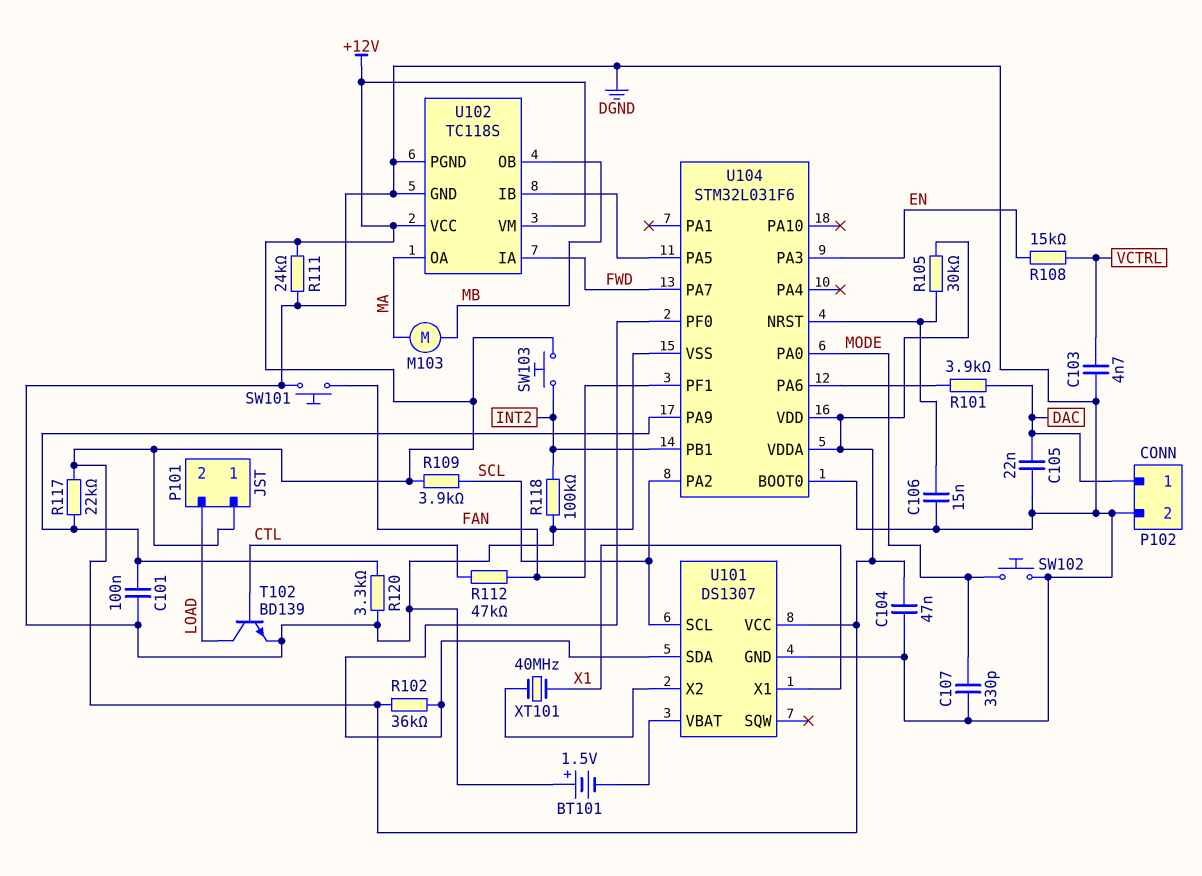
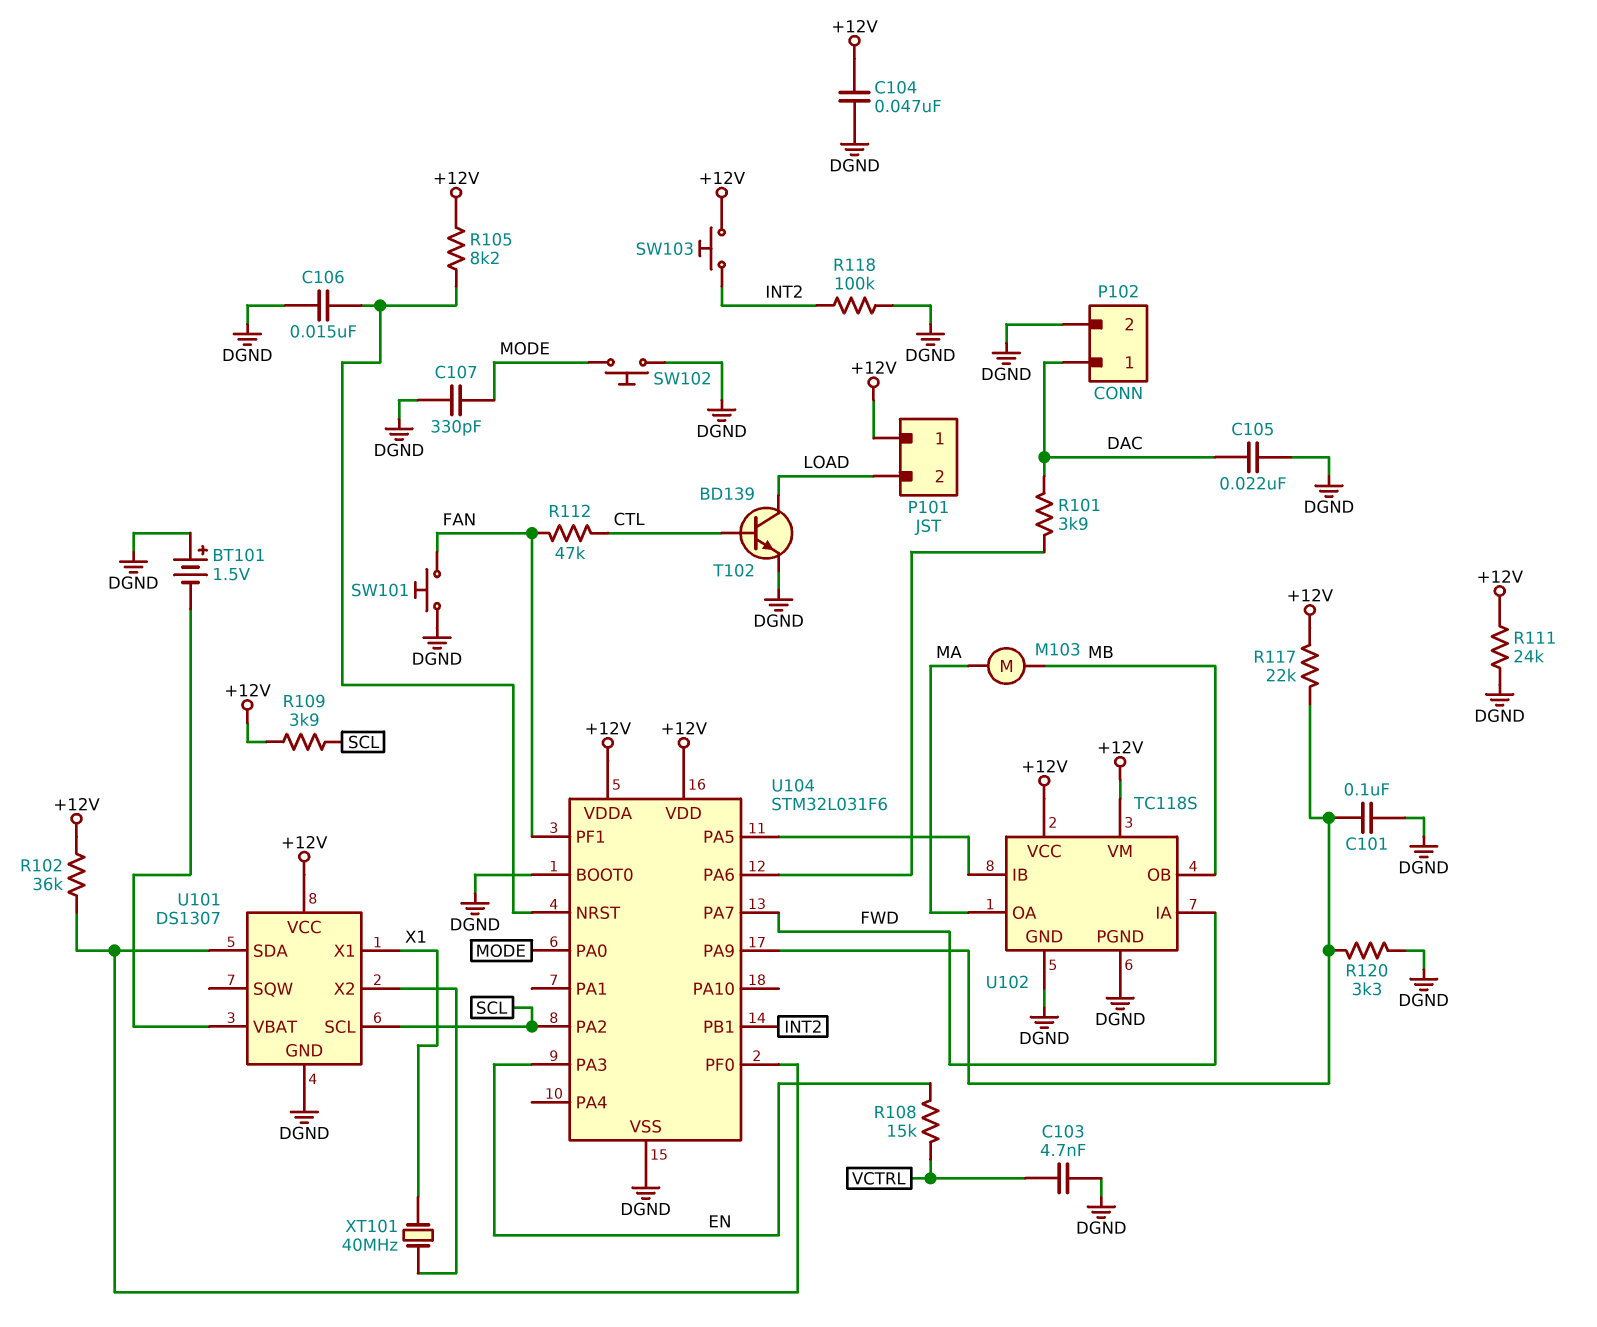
R105: 30k (+12V, U104/NRST) -> 8.2k (+12V, U104/NRST)

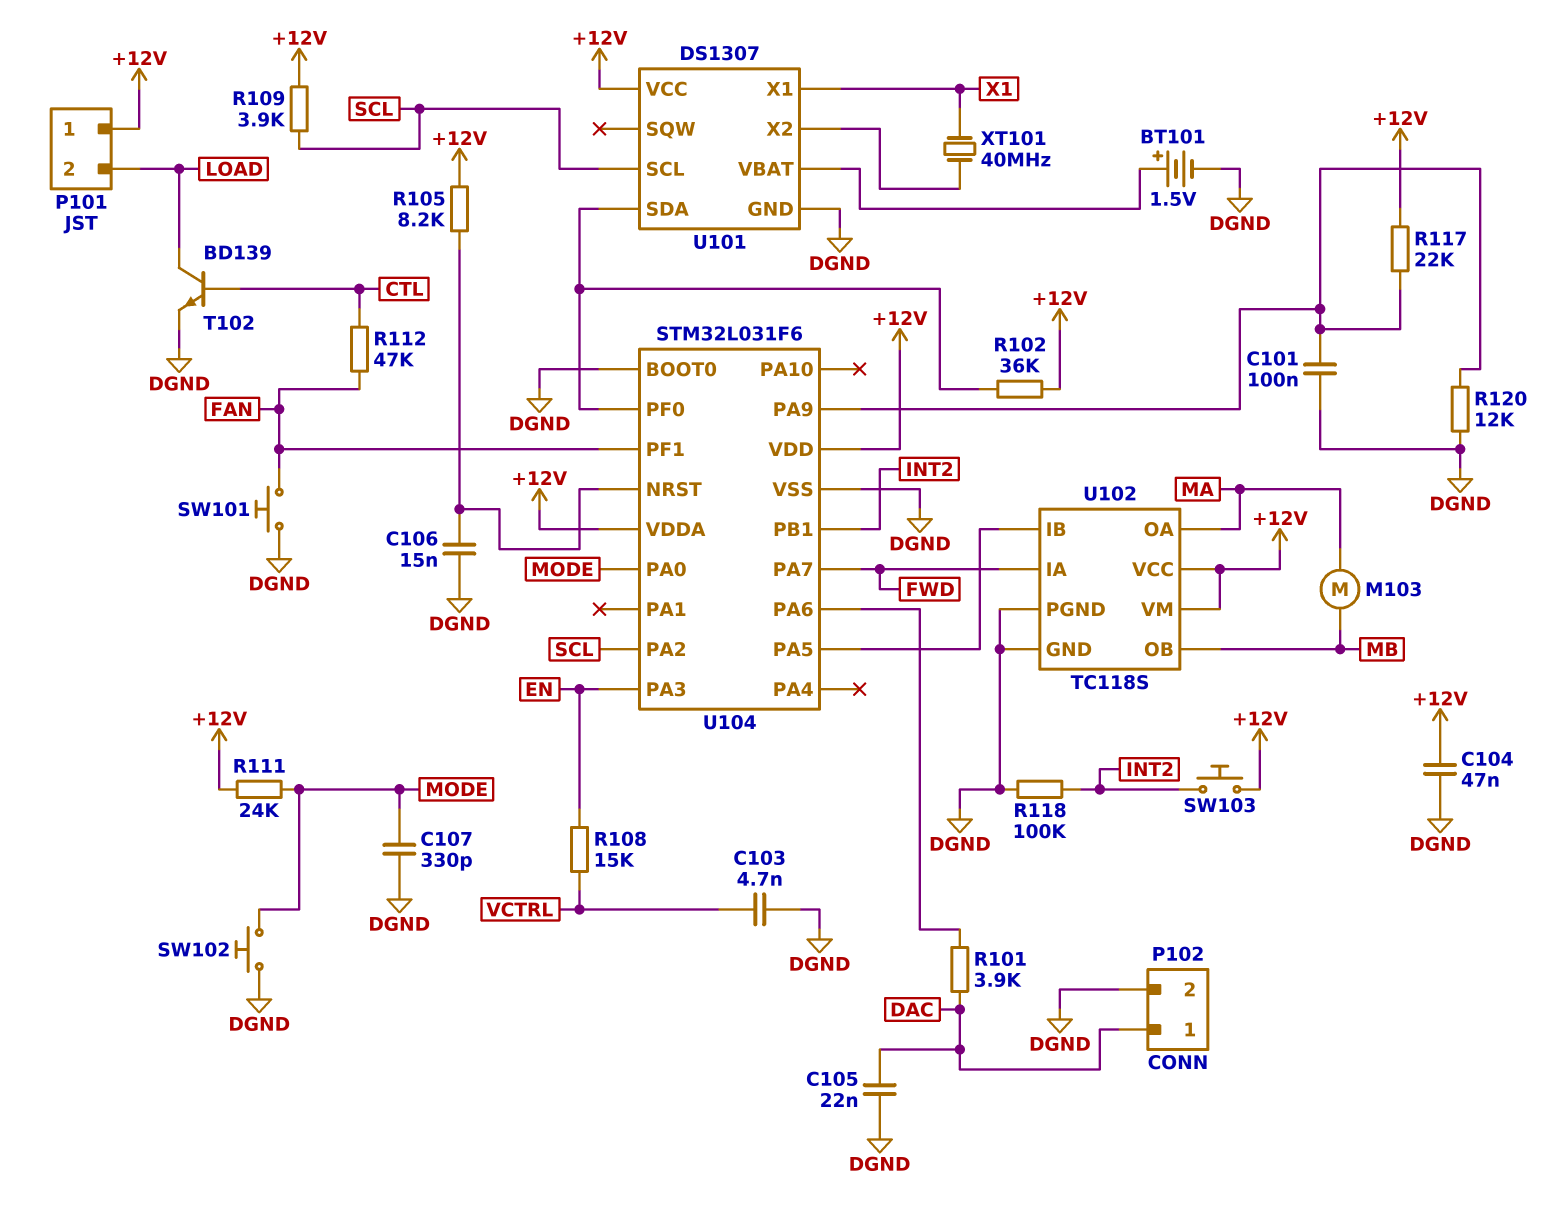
BT101: 1.5V (plus DGND, minus U101/VBAT) -> 1.5V (plus U101/VBAT, minus DGND)
R111: 24k (+12V, DGND) -> 24k (+12V, MODE)
R120: 3.3k (DGND, U104/PA9) -> 12k (DGND, U104/PA9)

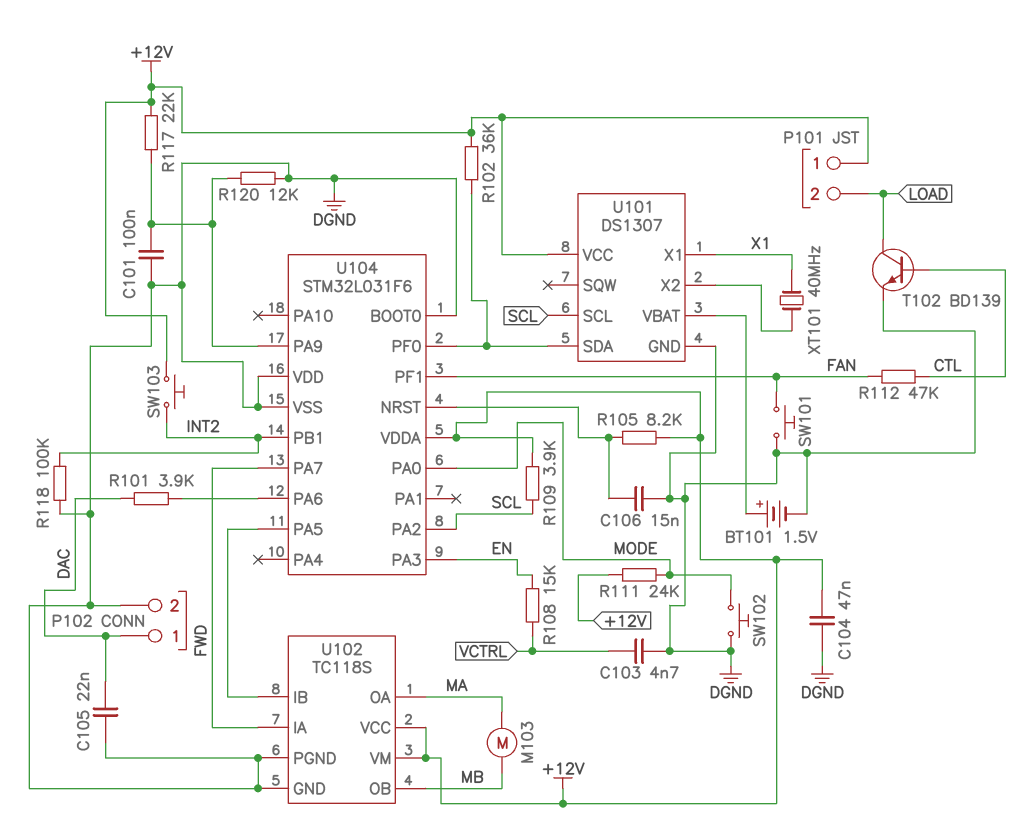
C107: 330pF (DGND, MODE) -> none
U104 pin VDD: +12V -> DGND

